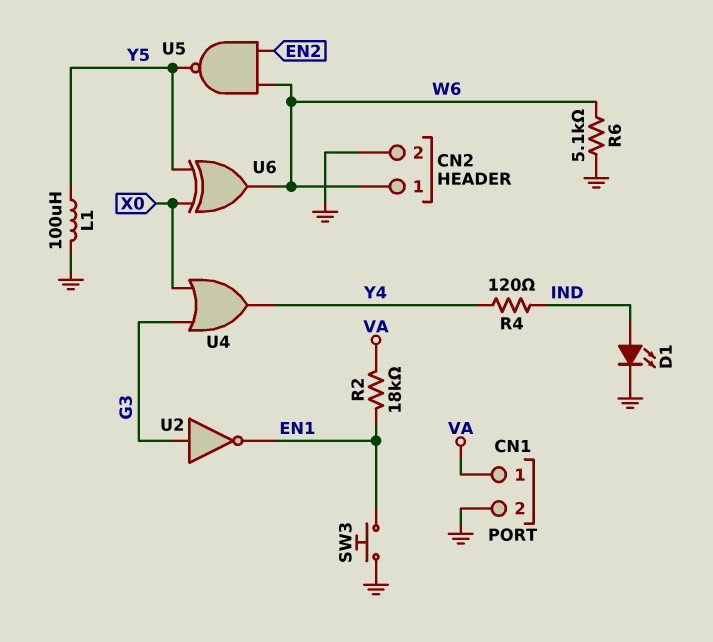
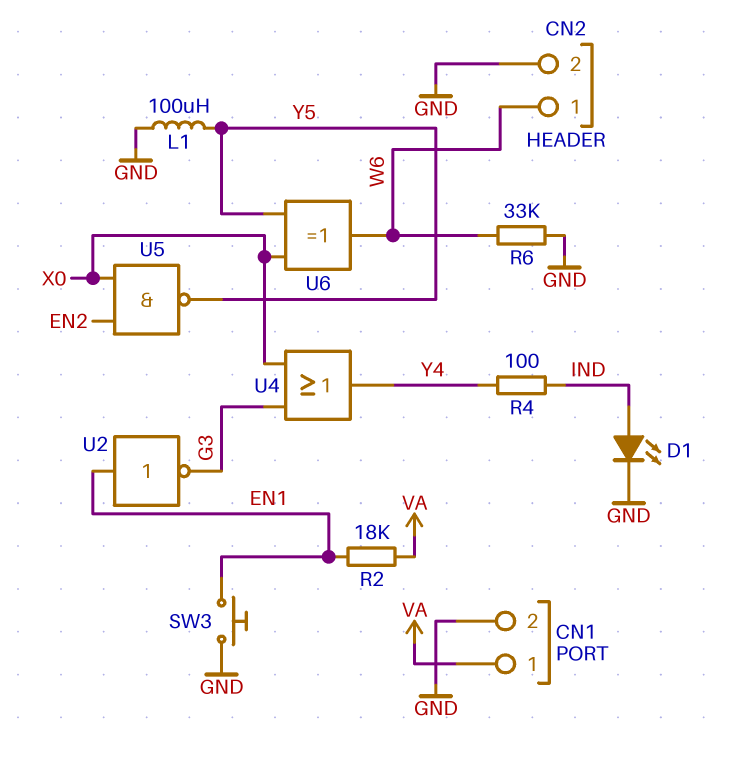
R4: 120 (IND, Y4) -> 100 (IND, Y4)
R6: 5.1k (GND, W6) -> 33k (GND, W6)
U2: NOT (in G3, out EN1) -> NOT (in EN1, out G3)
U5: NAND (in EN2, in W6, out Y5) -> NAND (in EN2, in X0, out Y5)

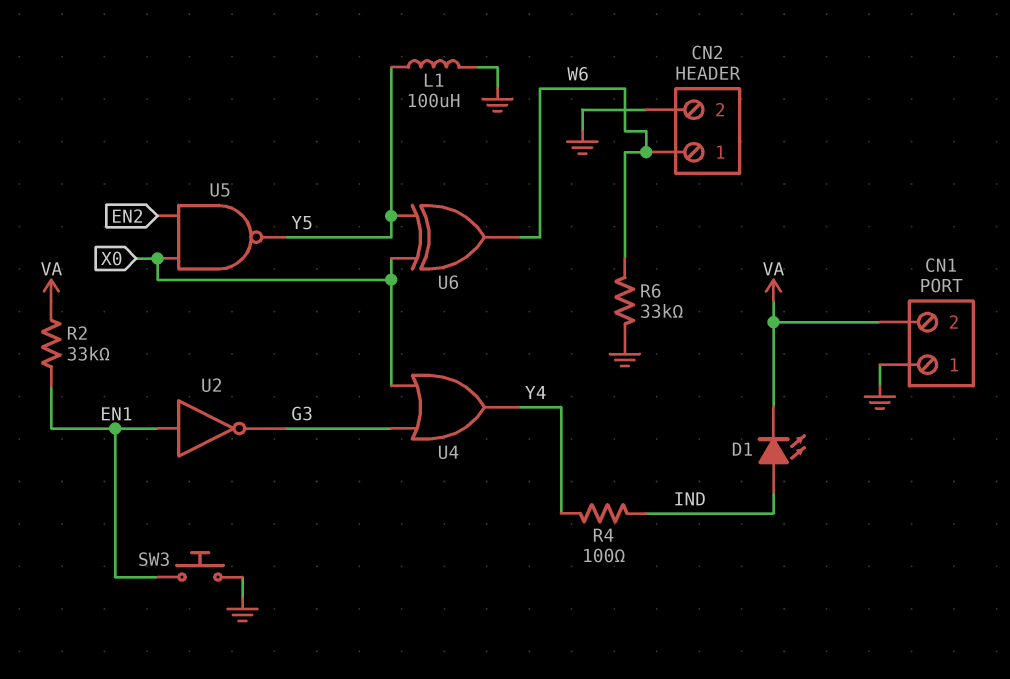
CN1 pin 1: VA -> GND
CN1 pin 2: GND -> VA
D1: LED (A IND, K GND) -> LED (A IND, K VA)
R2: 18k (EN1, VA) -> 33k (EN1, VA)

